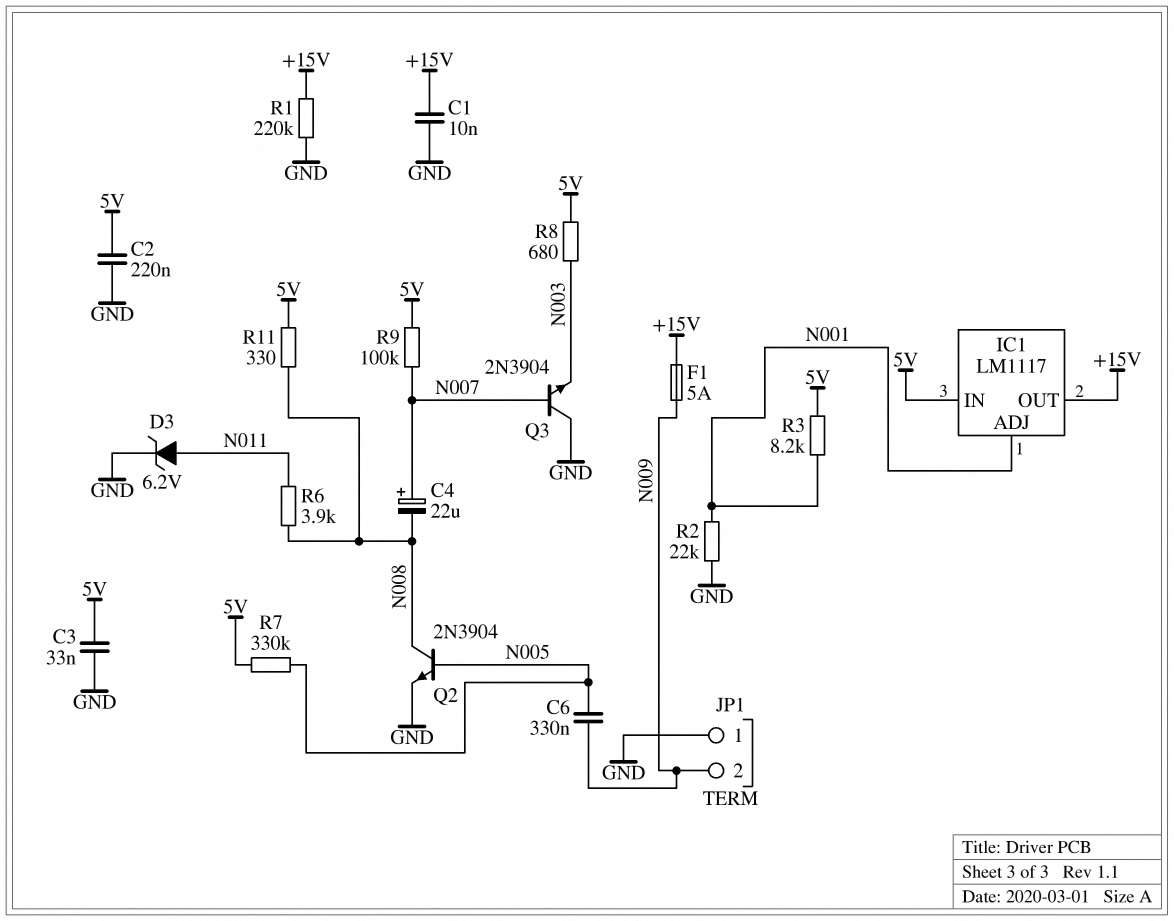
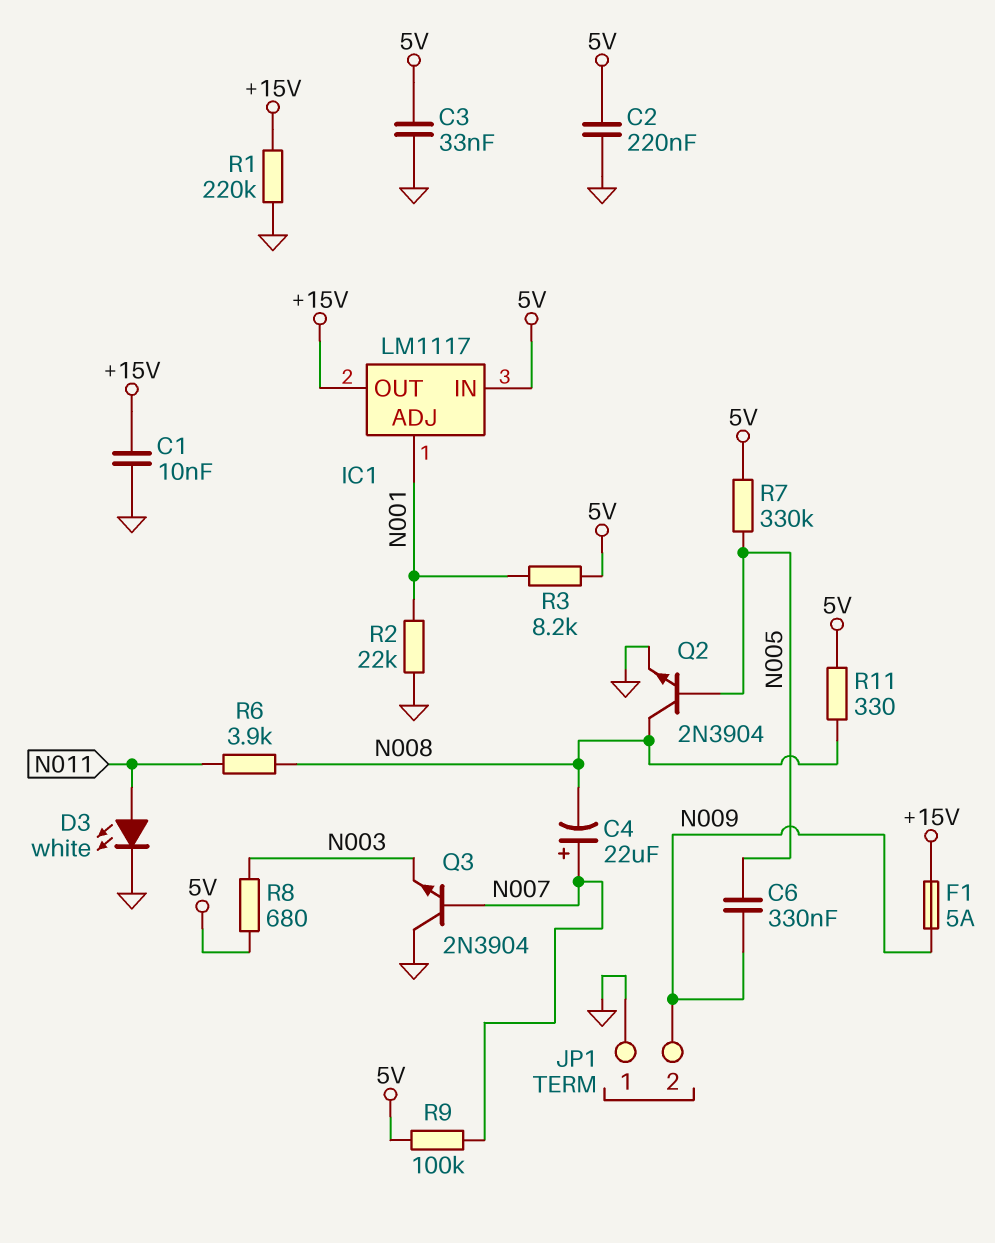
D3: zener 6.2V (A N011, K GND) -> LED white (A N011, K GND)

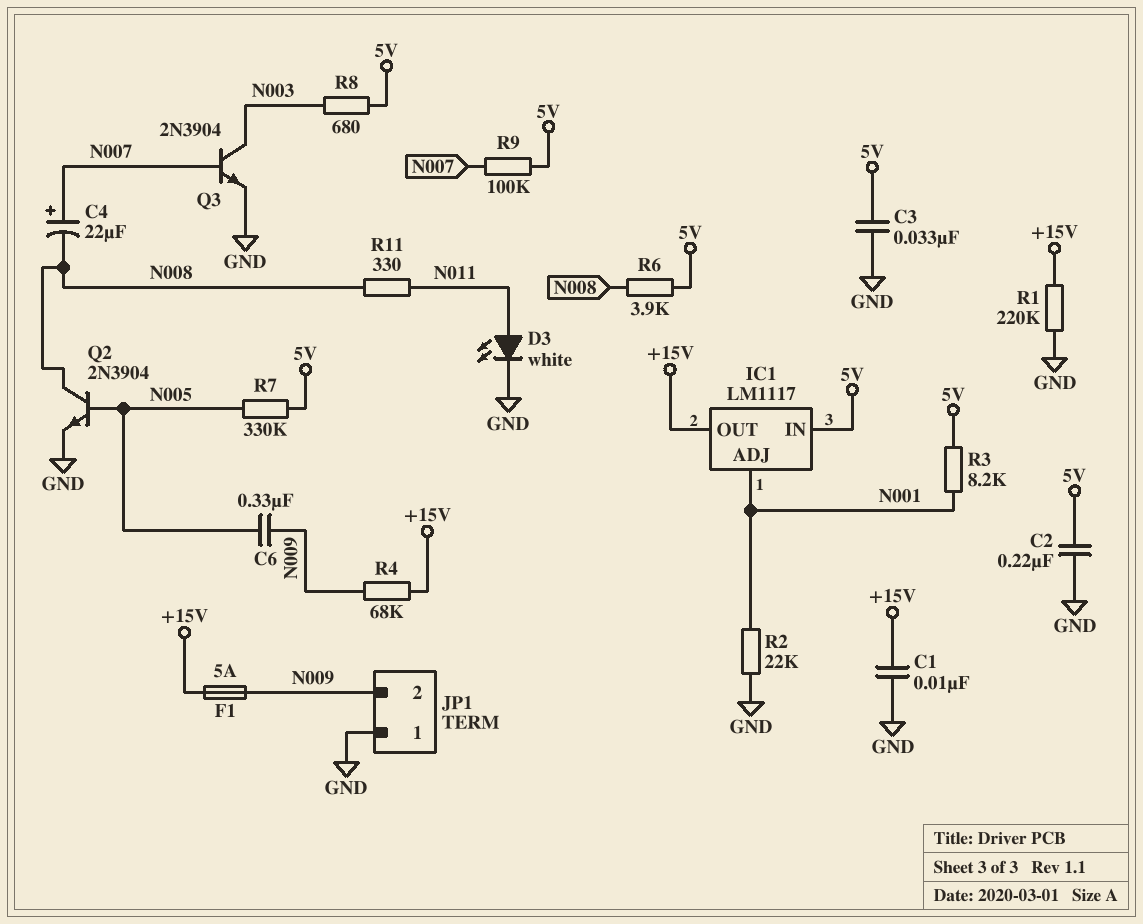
Q3: NPN 2N3904 (B N007, C GND, E N003) -> NPN 2N3904 (B N007, C N003, E GND)
R4: none -> 68k (+15V, N009)
R6: 3.9k (N008, N011) -> 3.9k (5V, N008)
R11: 330 (5V, N008) -> 330 (N008, N011)

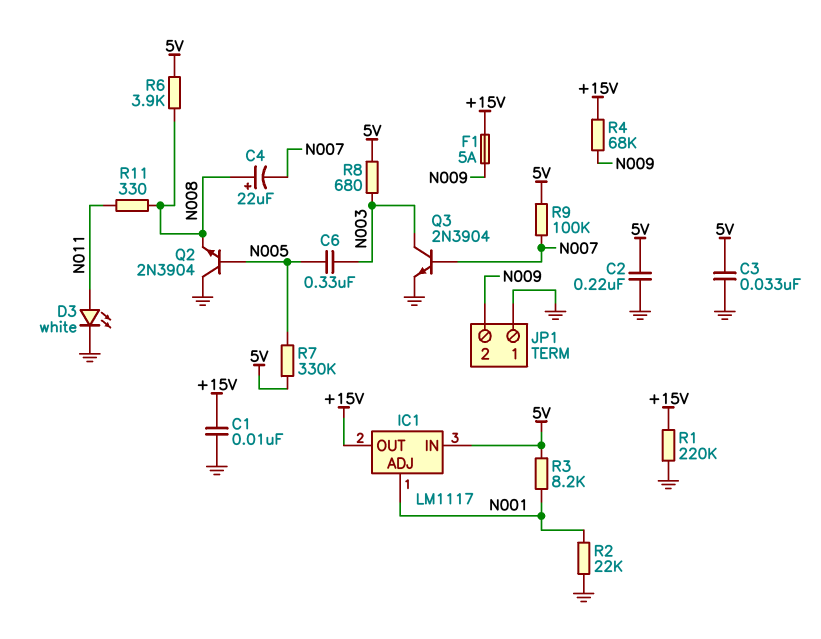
C4: 22uF (plus N007, minus N008) -> 22uF (plus N008, minus N007)
C6: 330nF (N005, N009) -> 330nF (N003, N005)
Q2: NPN 2N3904 (B N005, C N008, E GND) -> NPN 2N3904 (B N005, C GND, E N008)

